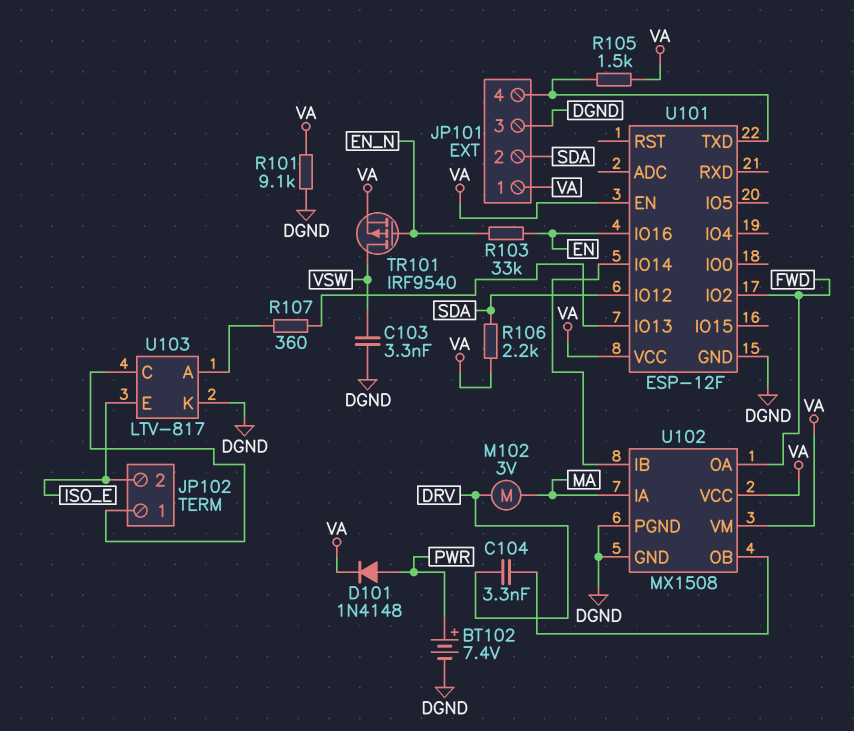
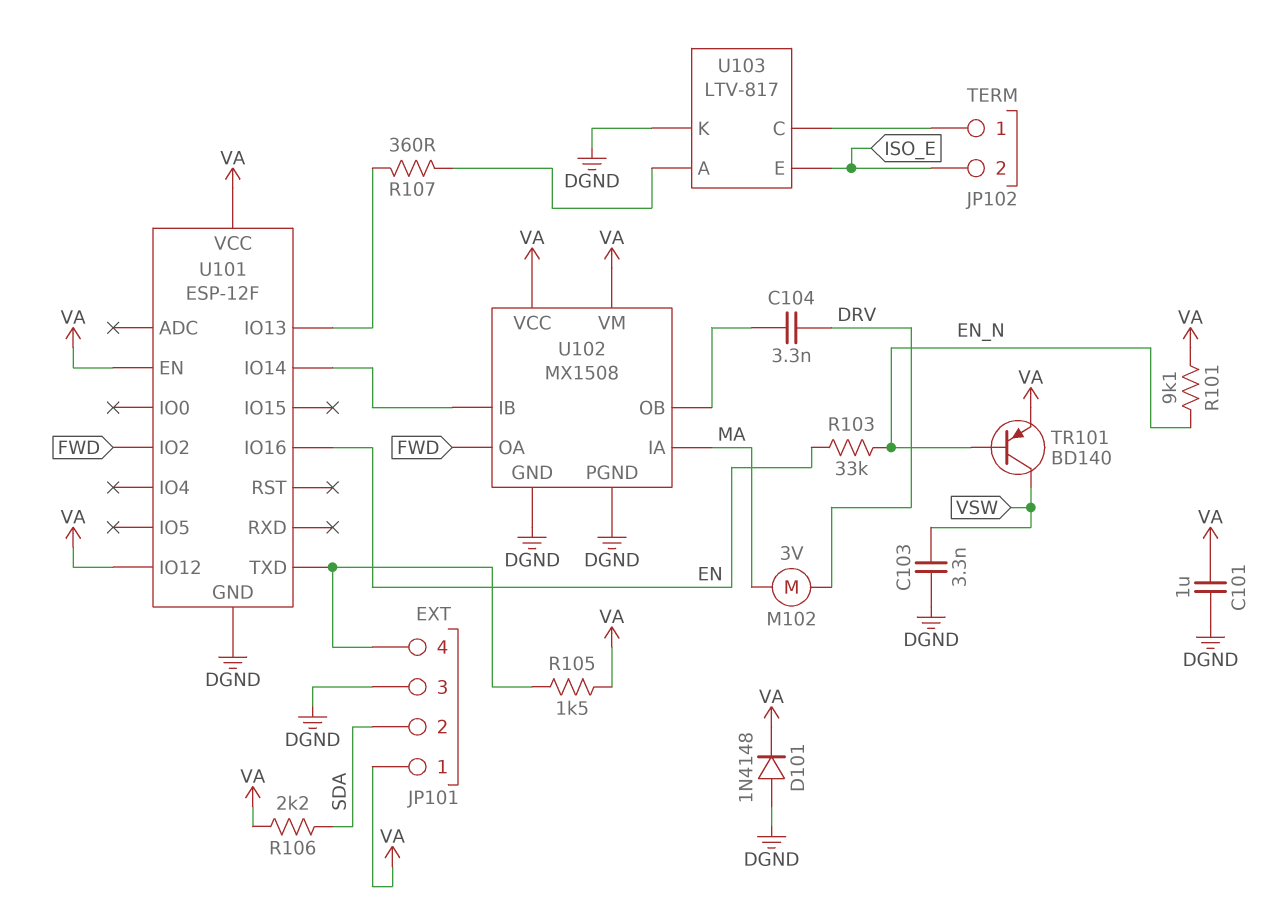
BT102: 7.4V (plus PWR, minus DGND) -> none
C101: none -> 1uF (DGND, VA)
D101: diode 1N4148 (A PWR, K VA) -> diode 1N4148 (A DGND, K VA)
R101: 9.1k (DGND, VA) -> 9.1k (EN_N, VA)
TR101: PMOS IRF9540 (G EN_N, D VSW, S VA) -> PNP BD140 (B EN_N, C VSW, E VA)
U101 pin IO12: SDA -> VA

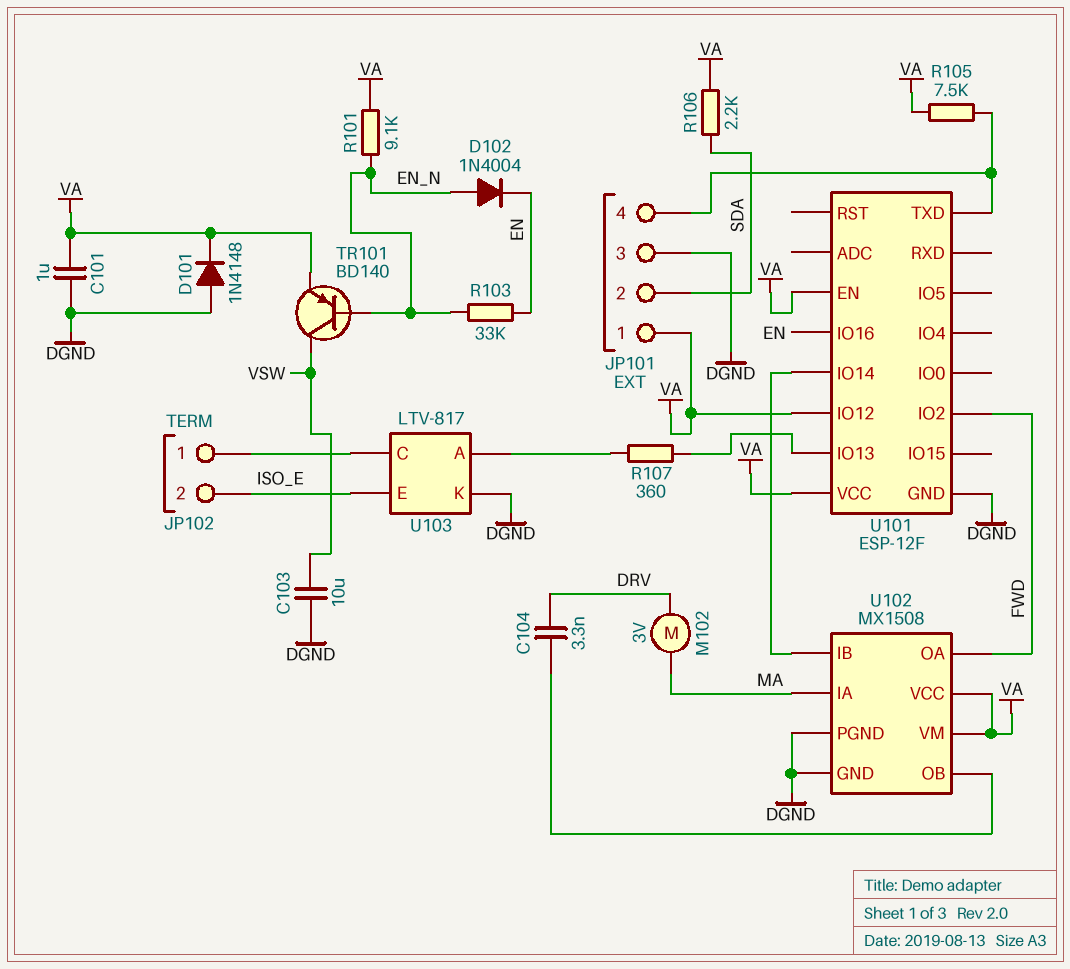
C103: 3.3nF (DGND, VSW) -> 10uF (DGND, VSW)
D102: none -> diode 1N4004 (A EN_N, K EN)
R105: 1.5k (JP101/4, VA) -> 7.5k (JP101/4, VA)

